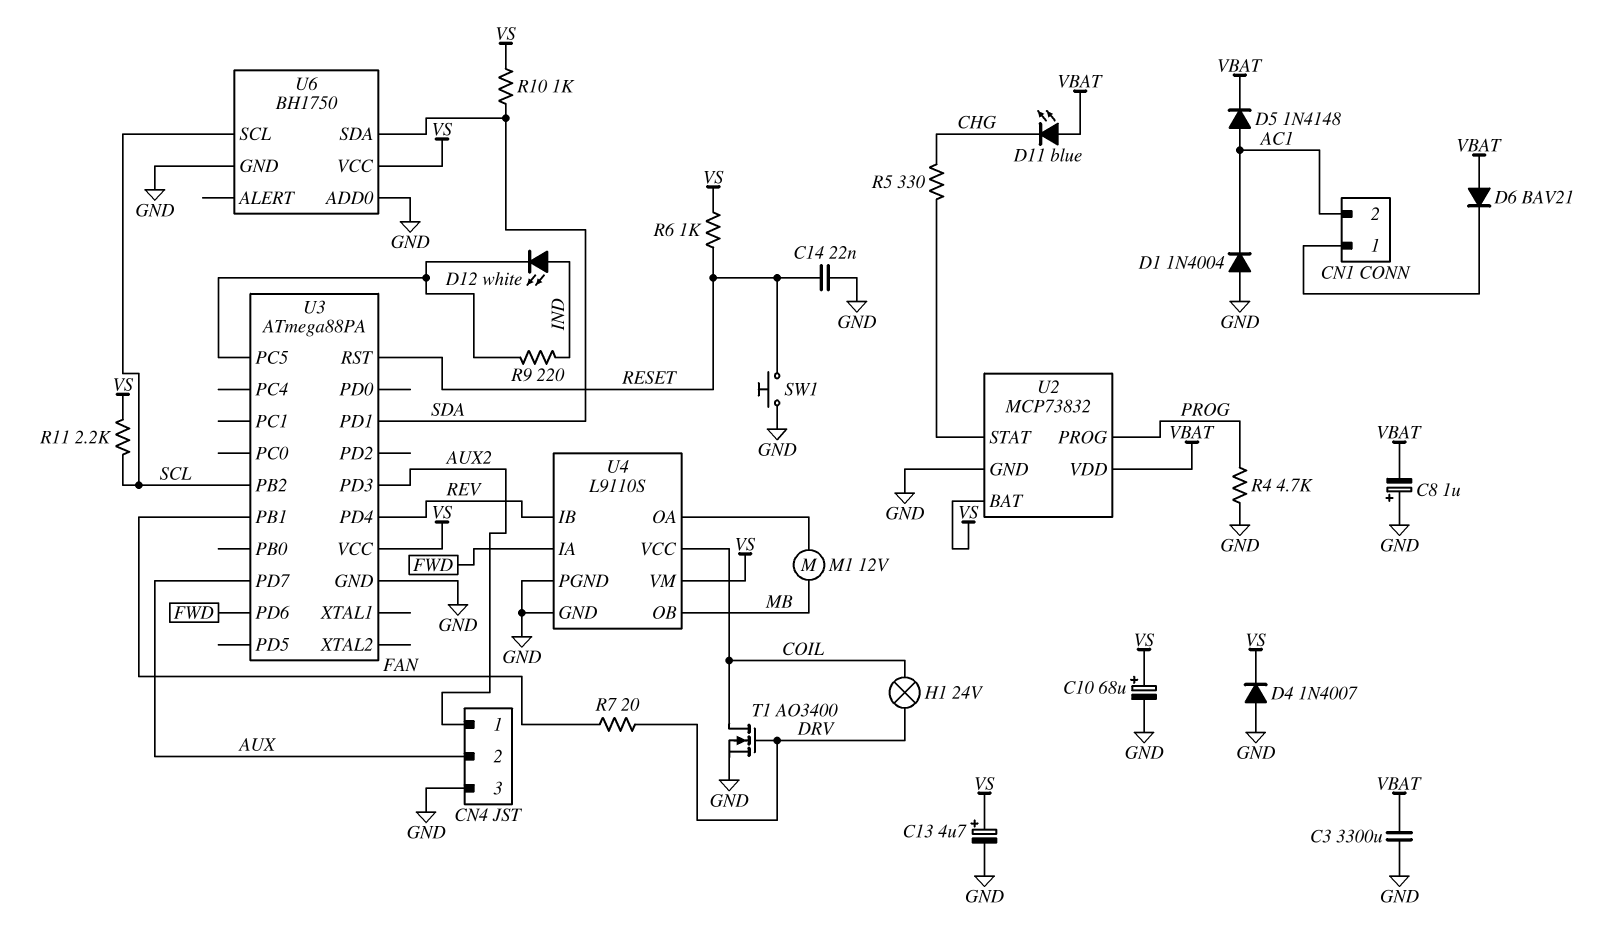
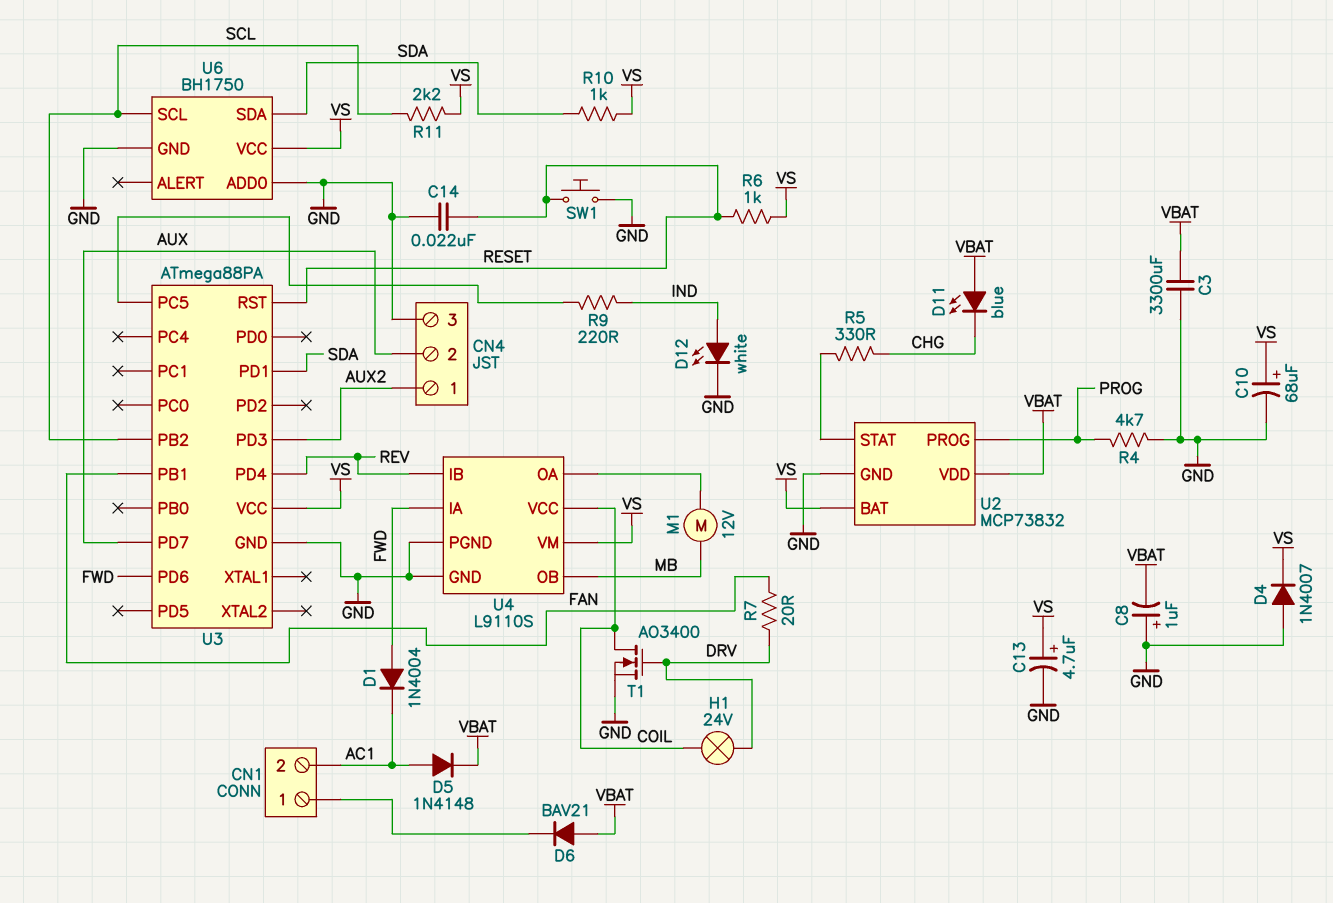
D1: diode 1N4004 (A GND, K AC1) -> diode 1N4004 (A FWD, K AC1)
D12: LED white (A IND, K U3/PC5) -> LED white (A IND, K GND)

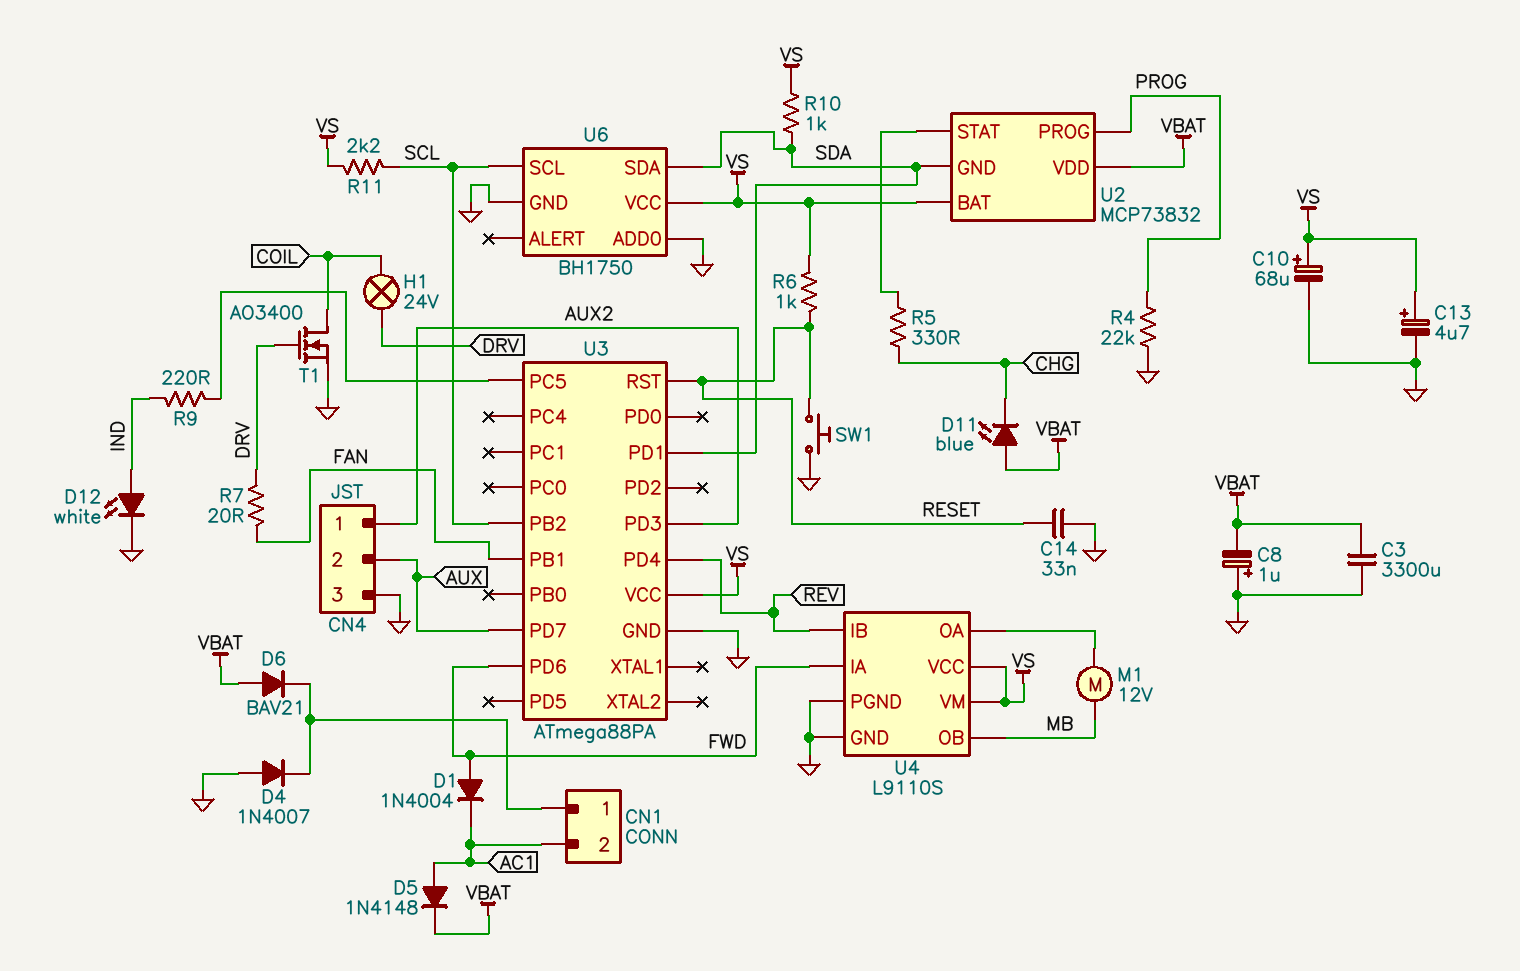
C14: 22nF (GND, RESET) -> 33nF (GND, RESET)
D4: diode 1N4007 (A GND, K VS) -> diode 1N4007 (A GND, K CN1/1)
R4: 4.7k (GND, PROG) -> 22k (GND, PROG)
U2 pin GND: GND -> SDA
U4 pin VCC: COIL -> VS

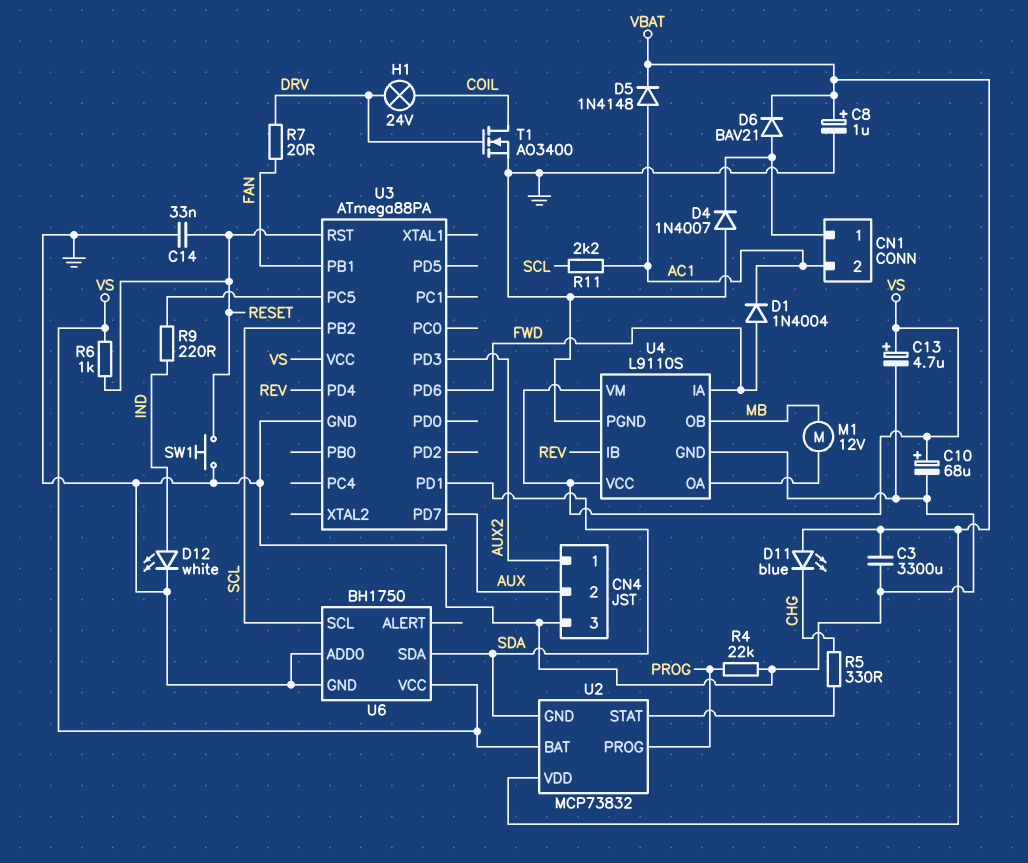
C8: 1uF (plus GND, minus VBAT) -> 1uF (plus VBAT, minus GND)
D6: diode BAV21 (A VBAT, K CN1/1) -> diode BAV21 (A CN1/1, K VBAT)
R10: 1k (SDA, VS) -> none
R11: 2.2k (SCL, VS) -> 2.2k (AC1, SCL)

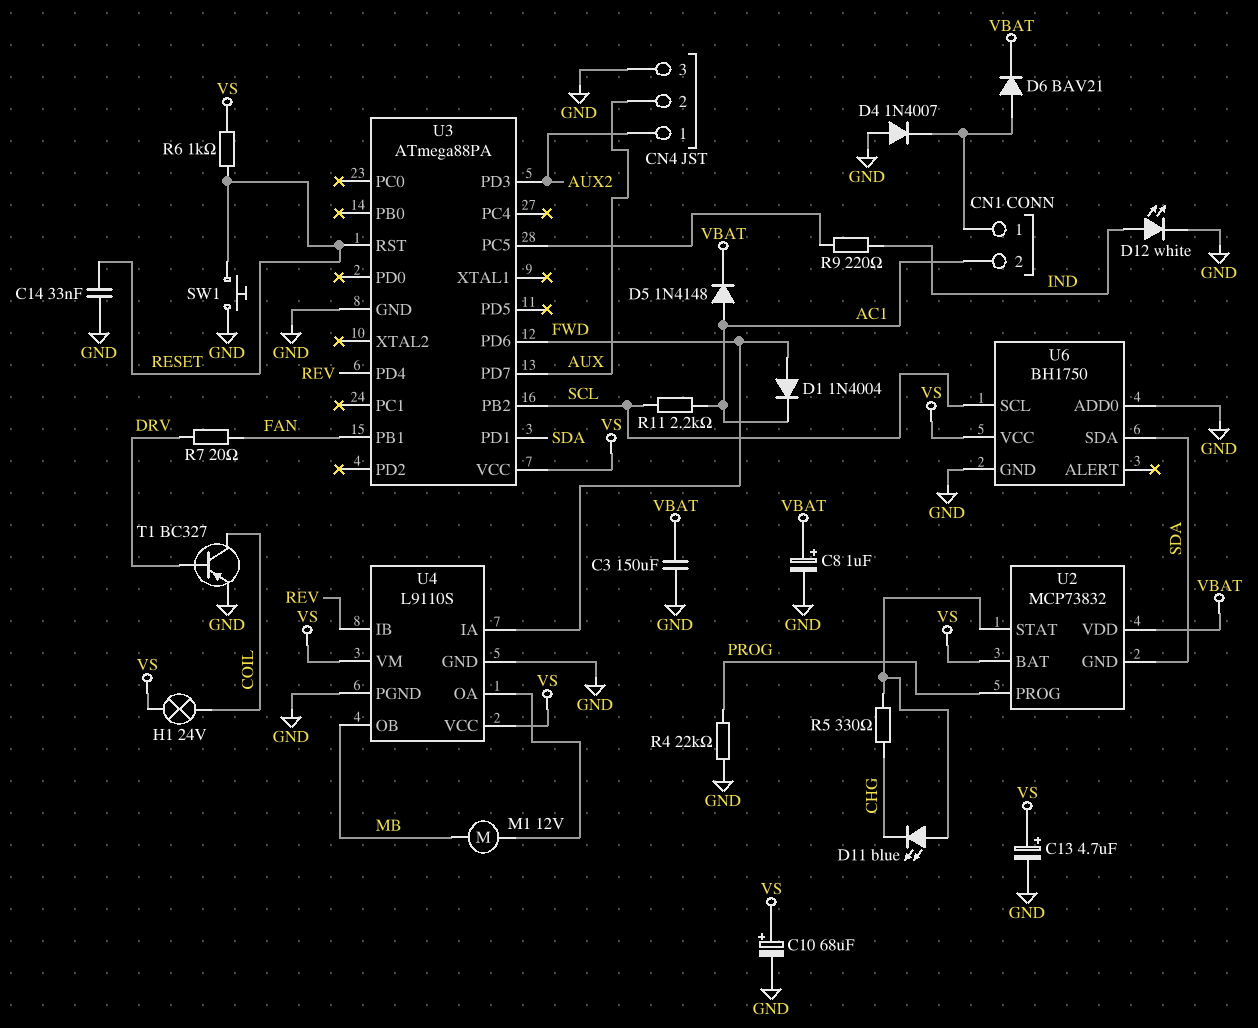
C3: 3300uF (GND, VBAT) -> 150uF (GND, VBAT)
D11: LED blue (A VBAT, K CHG) -> LED blue (A U2/STAT, K CHG)
H1: lamp 24V (COIL, DRV) -> lamp 24V (COIL, VS)
T1: NMOS AO3400 (G DRV, D COIL, S GND) -> PNP BC327 (B DRV, C COIL, E GND)

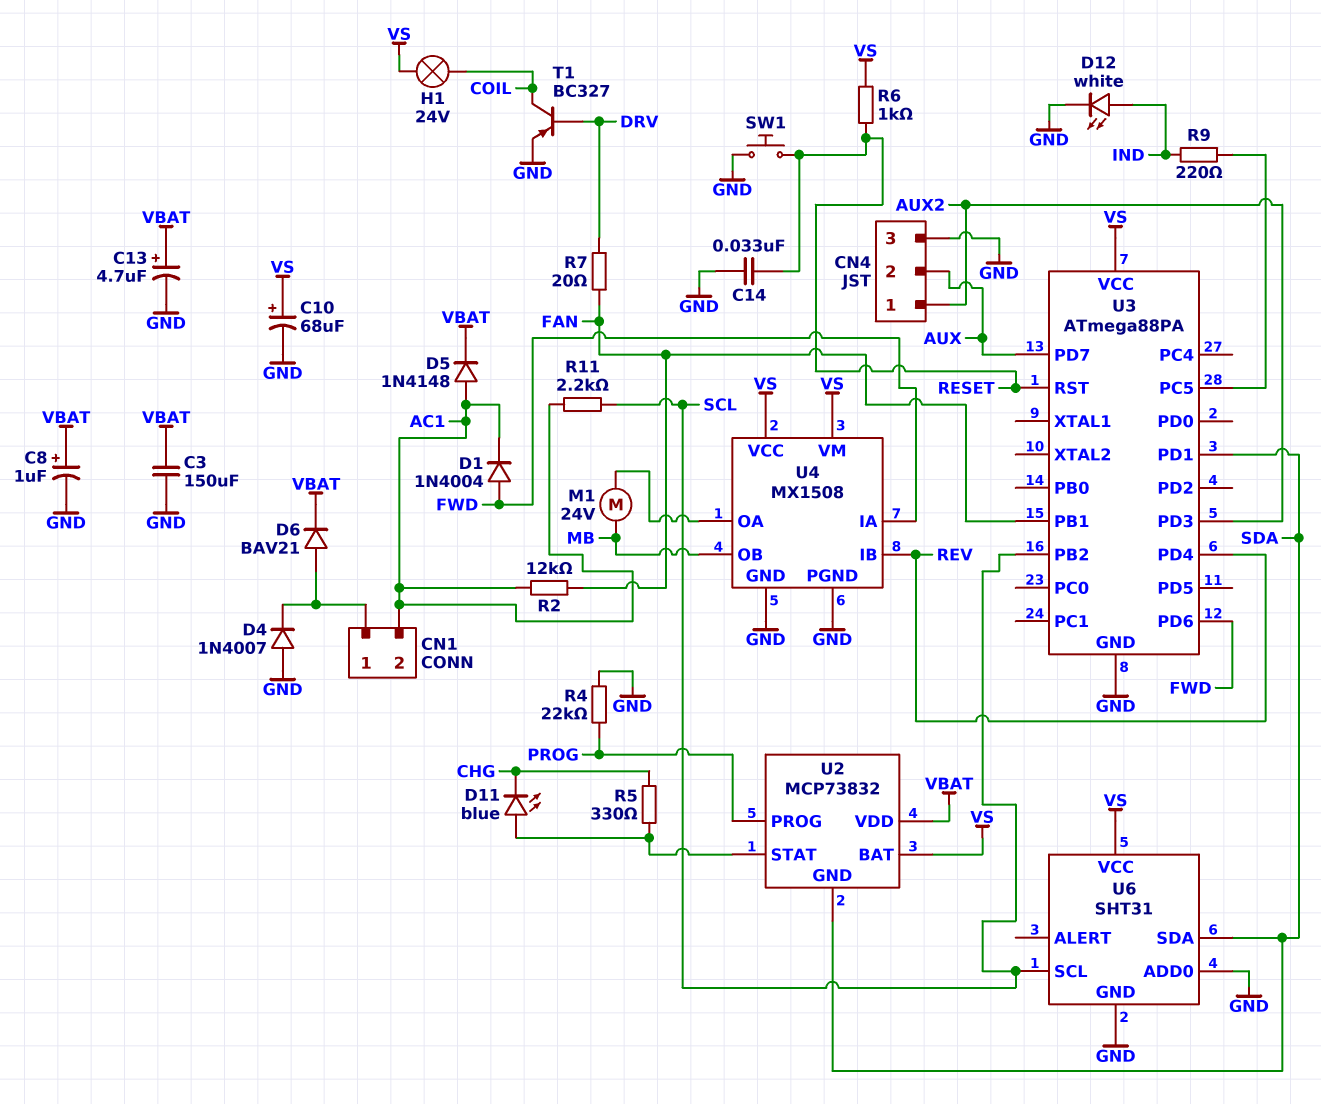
C13: 4.7uF (plus VS, minus GND) -> 4.7uF (plus VBAT, minus GND)
M1: motor 12V (MB, U4/OA) -> motor 24V (MB, U4/OA)
R2: none -> 12k (AC1, FAN)
U4: L9110S -> MX1508
U6: BH1750 -> SHT31

